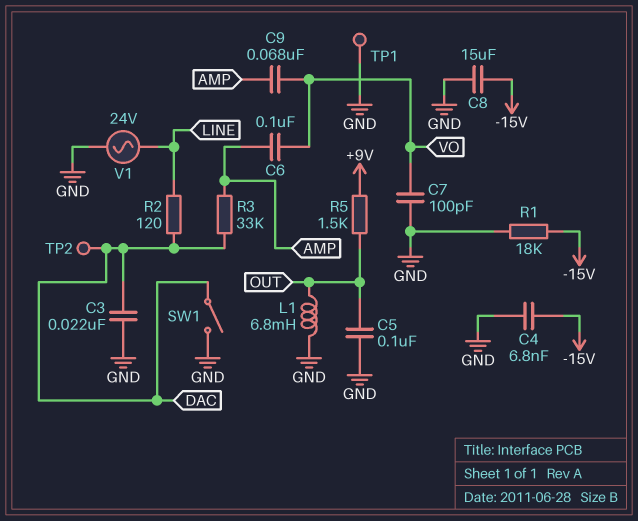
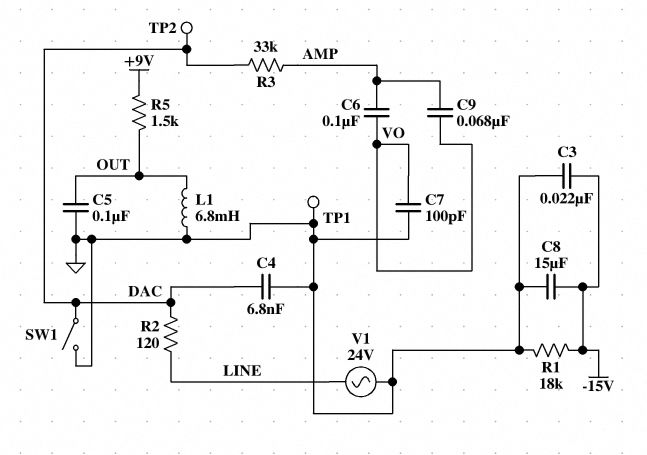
C3: 22nF (DAC, GND) -> 22nF (-15V, GND)
C4: 6.8nF (-15V, GND) -> 6.8nF (DAC, GND)

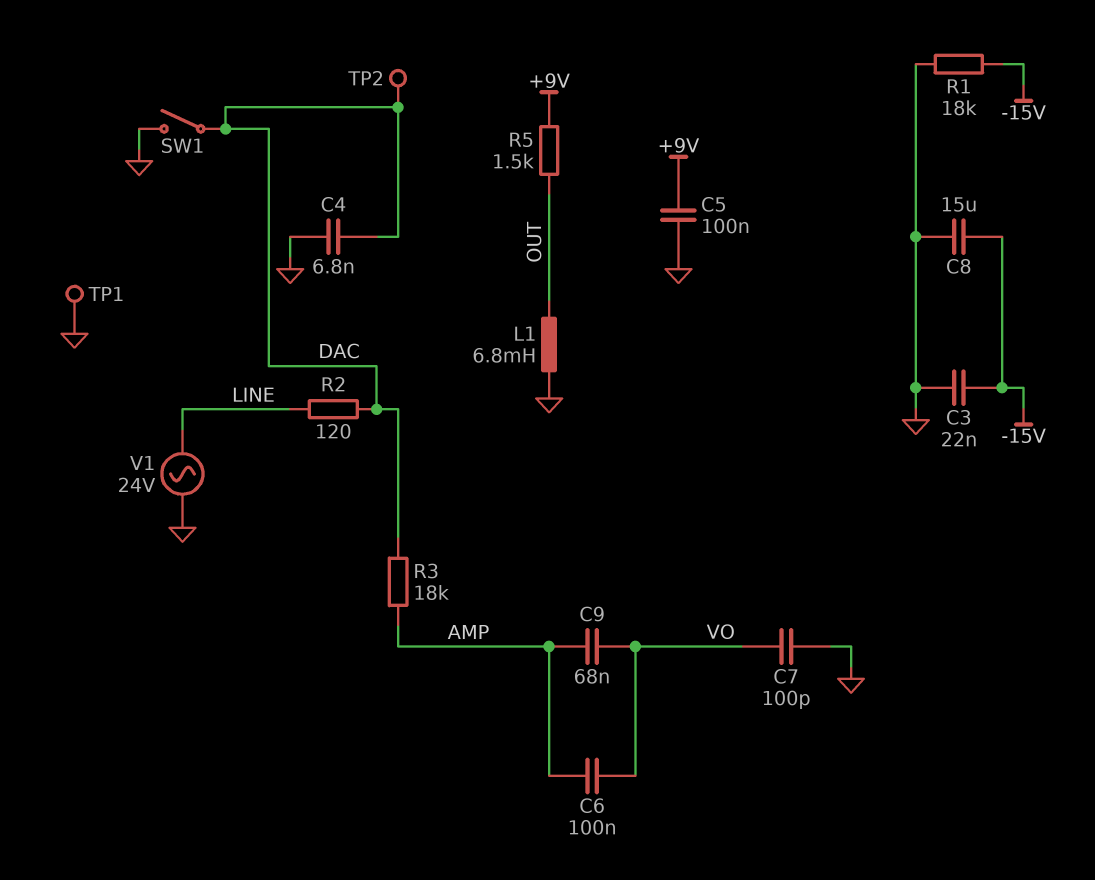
C5: 100nF (GND, OUT) -> 100nF (+9V, GND)
R3: 33k (AMP, DAC) -> 18k (AMP, DAC)

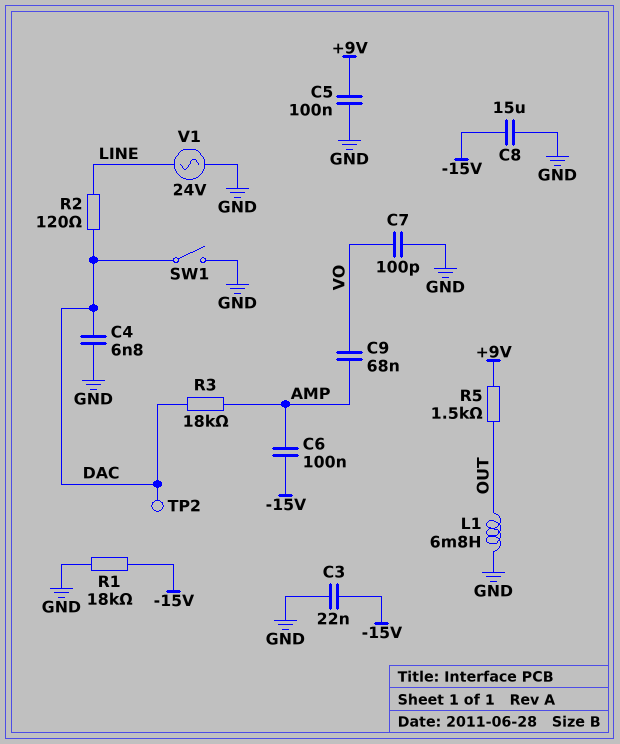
C6: 100nF (AMP, VO) -> 100nF (-15V, AMP)
TP1: test point (GND) -> none

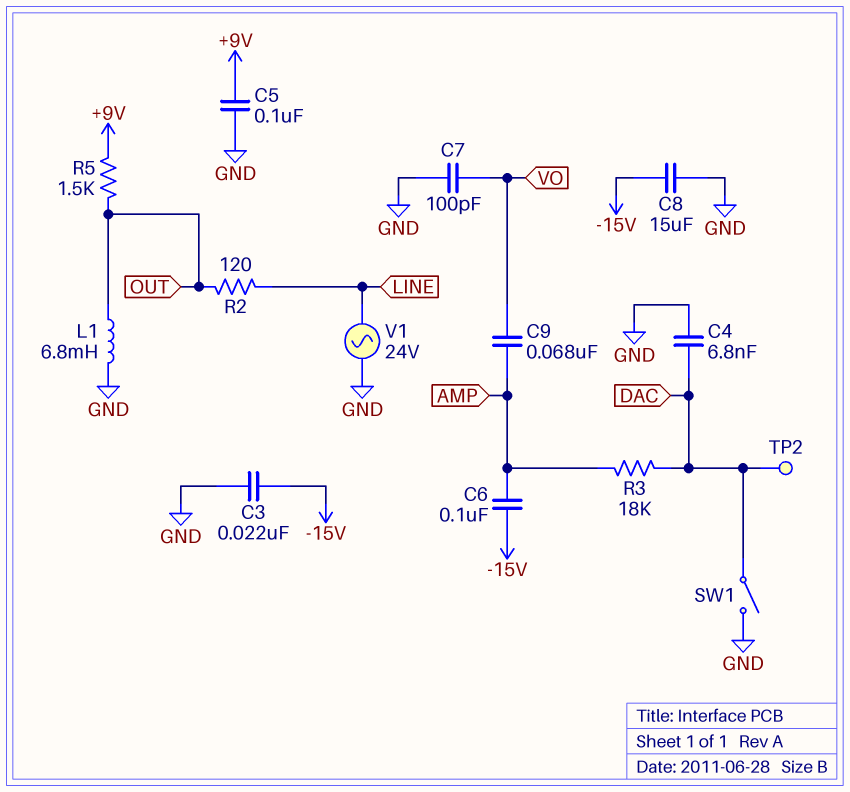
R1: 18k (-15V, GND) -> none
R2: 120 (DAC, LINE) -> 120 (LINE, OUT)

